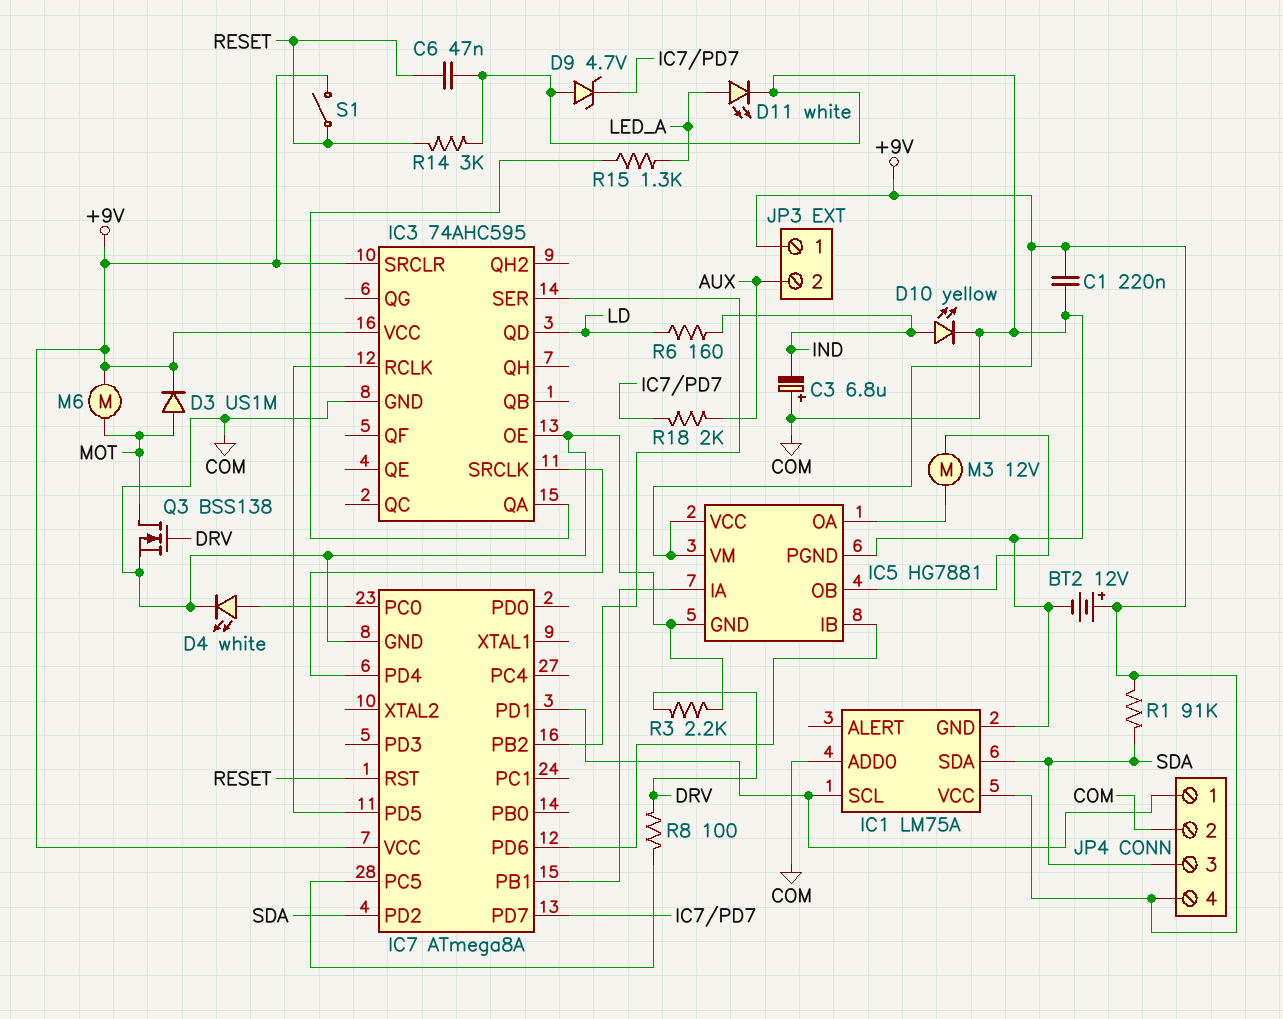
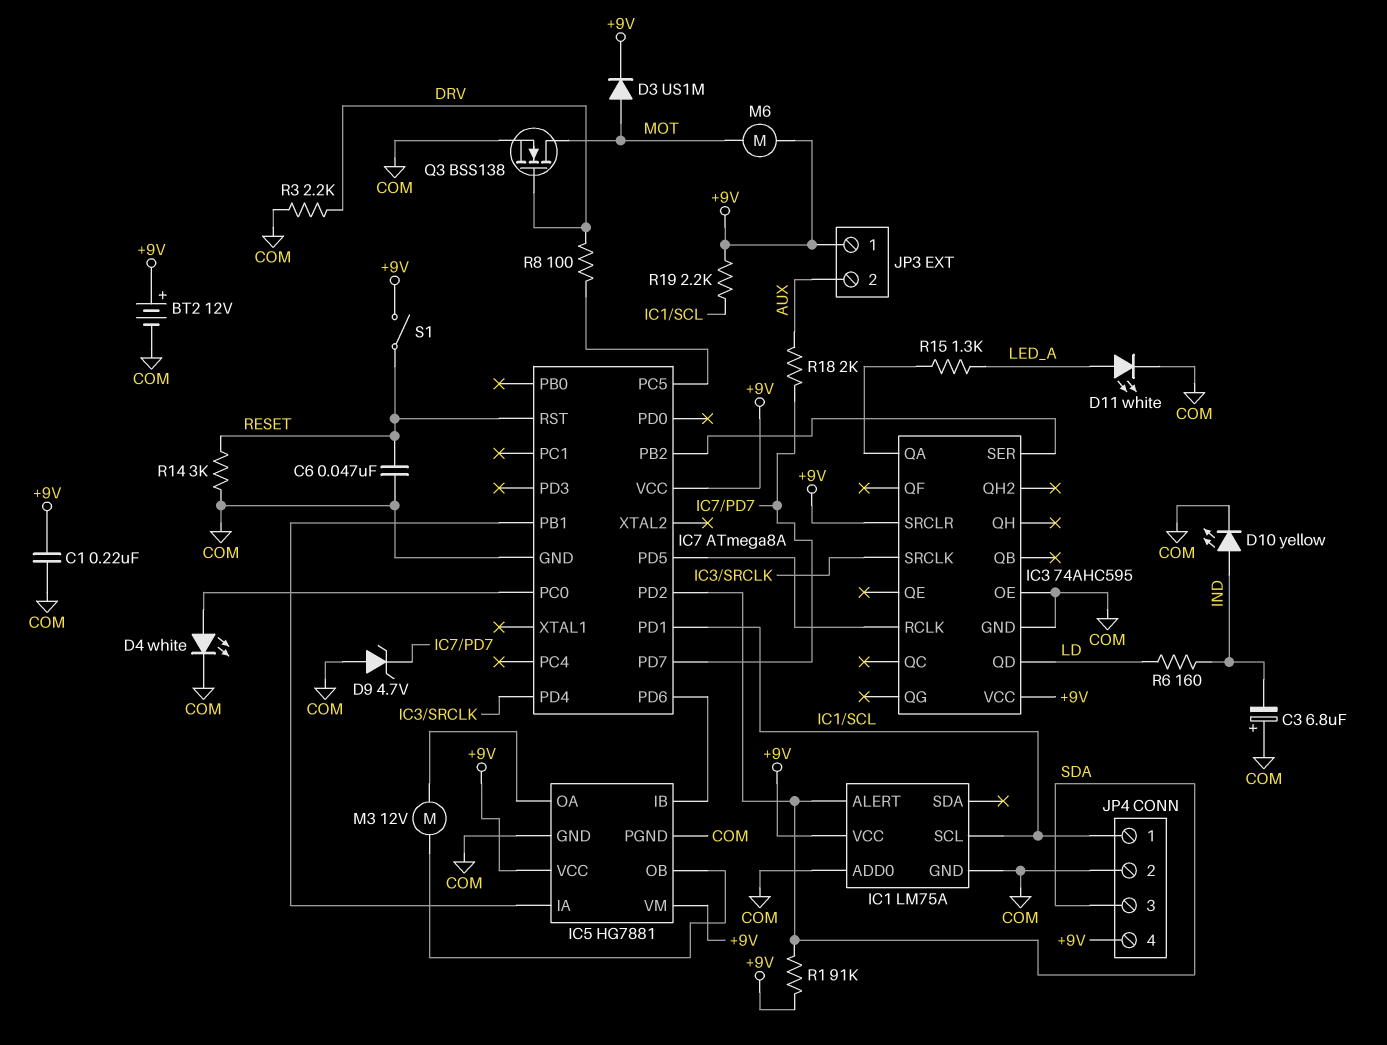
IC1 pin ALERT: none -> SDA
IC1 pin SDA: SDA -> none
R19: none -> 2.2k (+9V, IC1/SCL)

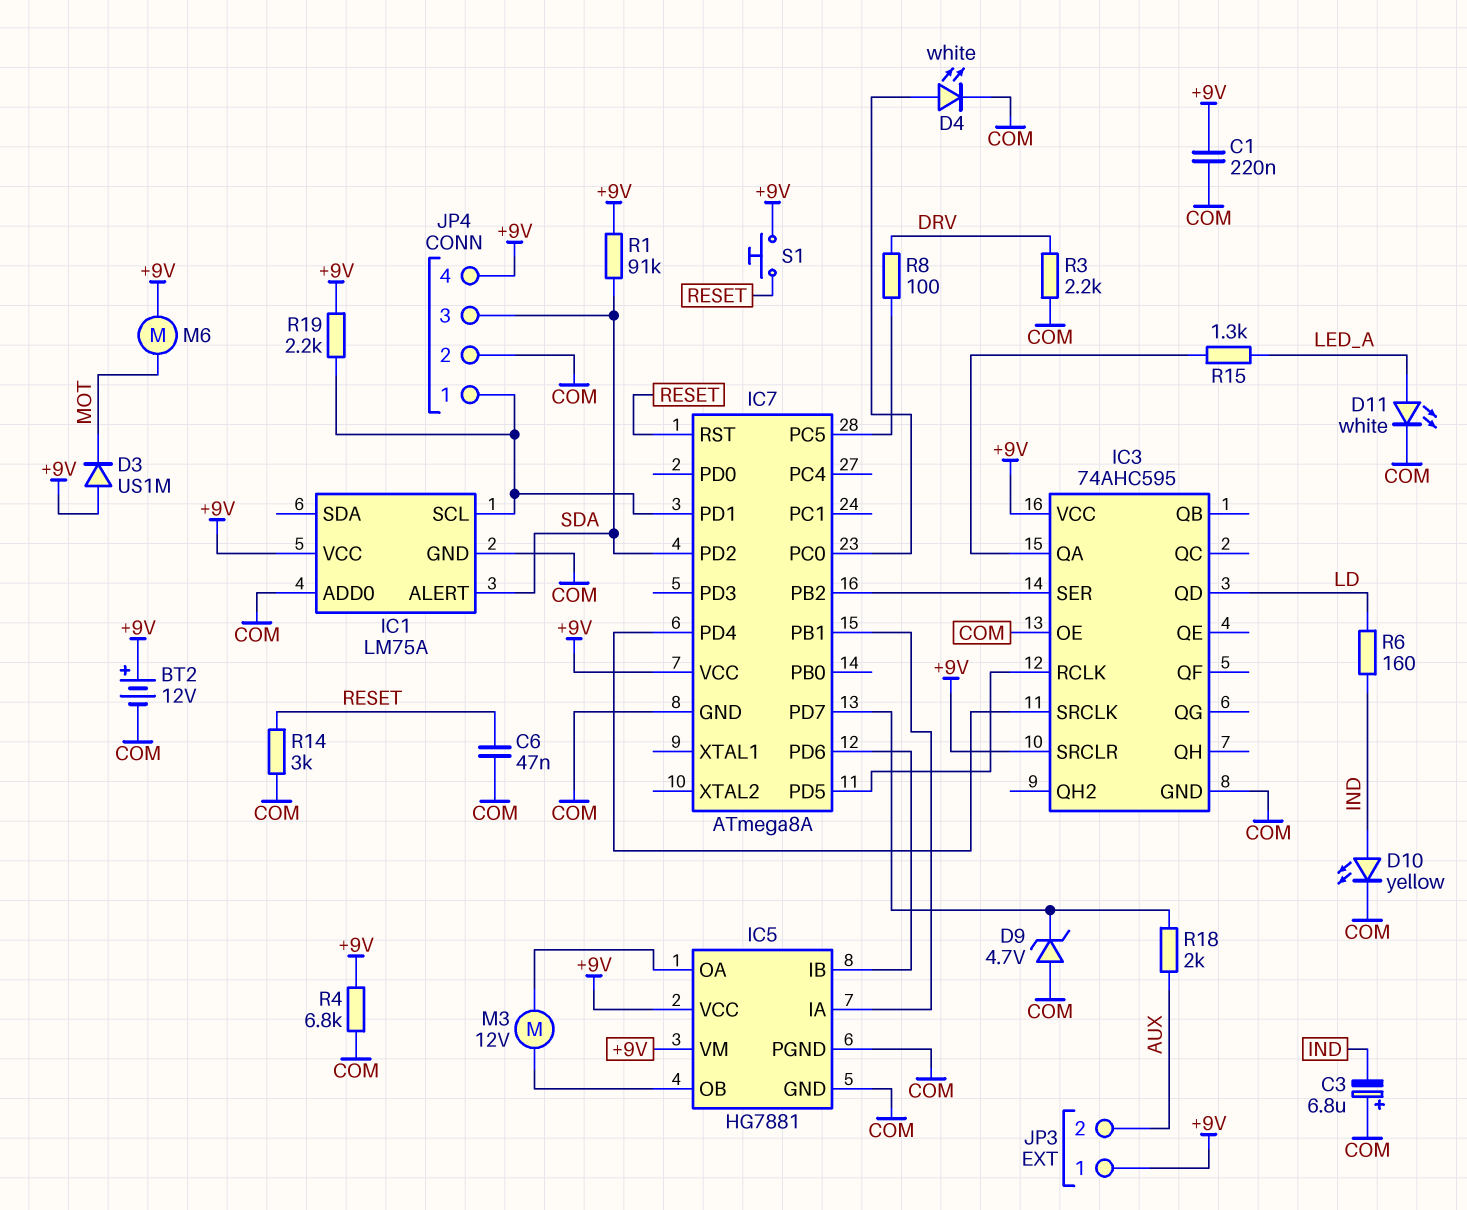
D3: diode US1M (A MOT, K +9V) -> diode US1M (A +9V, K MOT)
Q3: NMOS BSS138 (G DRV, D MOT, S COM) -> none
R4: none -> 6.8k (+9V, COM)
S1: switch (+9V, RESET) -> button (+9V, RESET)

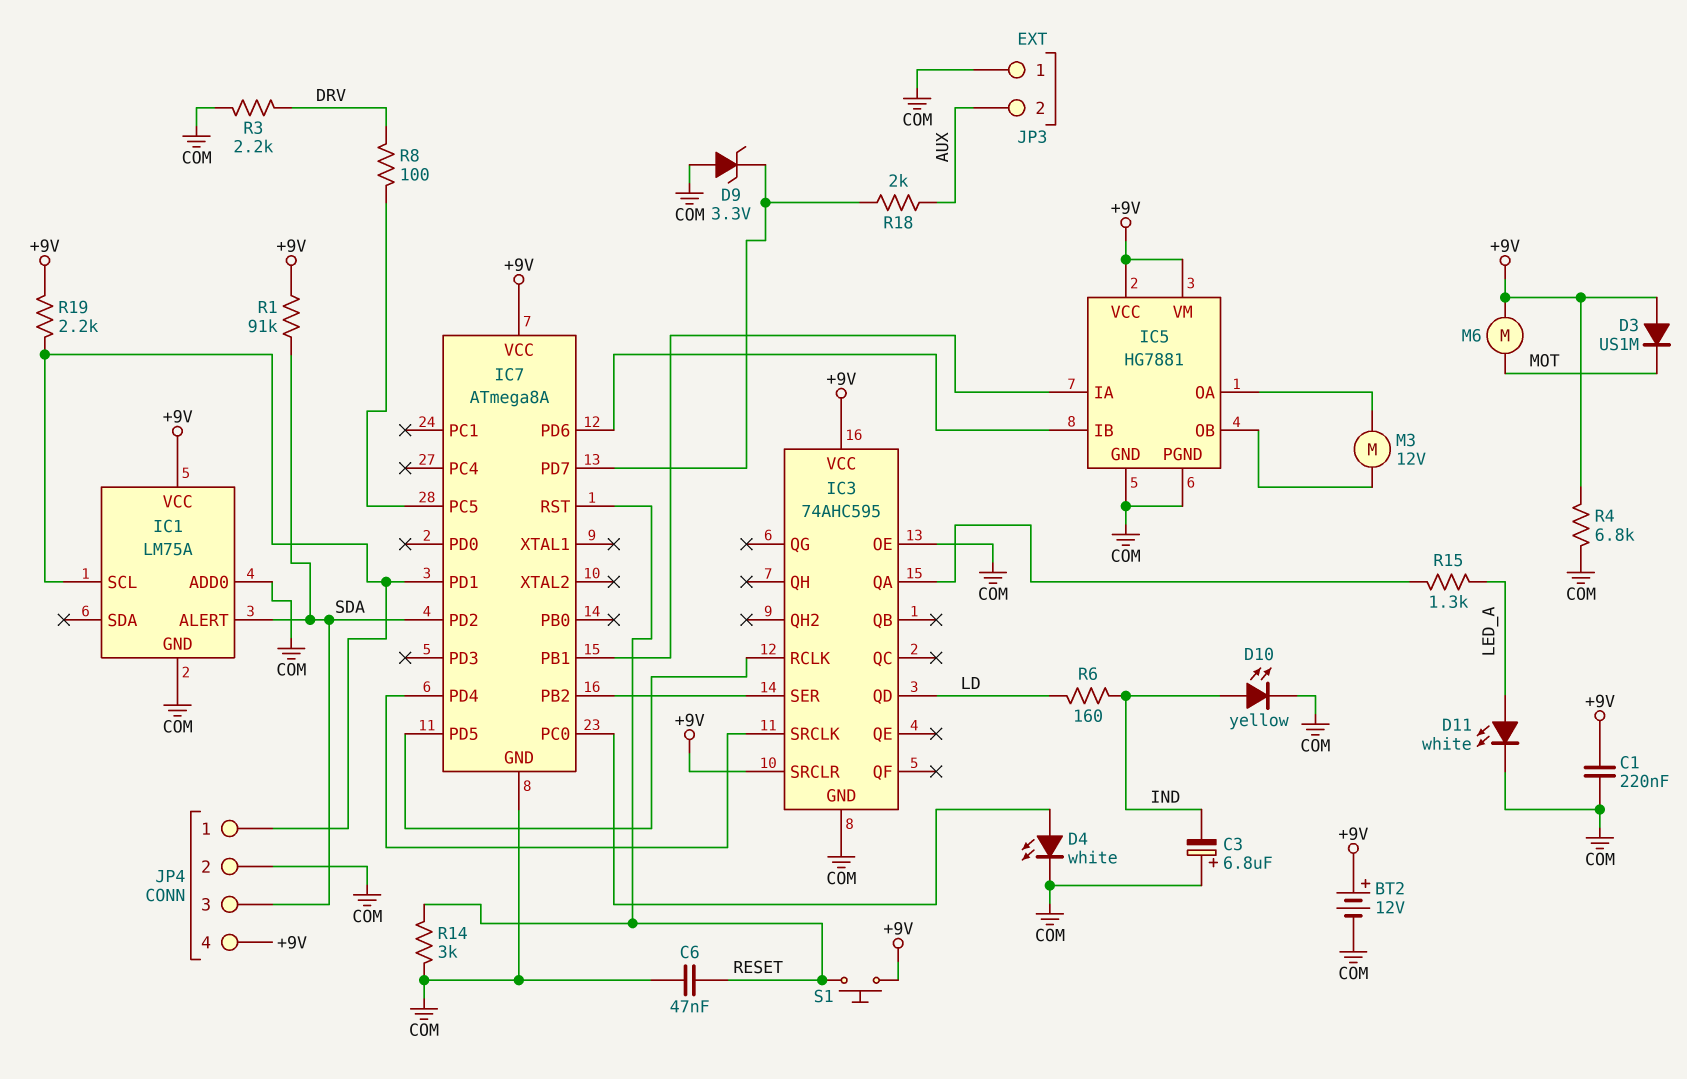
D9: zener 4.7V (A COM, K IC7/PD7) -> zener 3.3V (A COM, K IC7/PD7)
JP3 pin 1: +9V -> COM

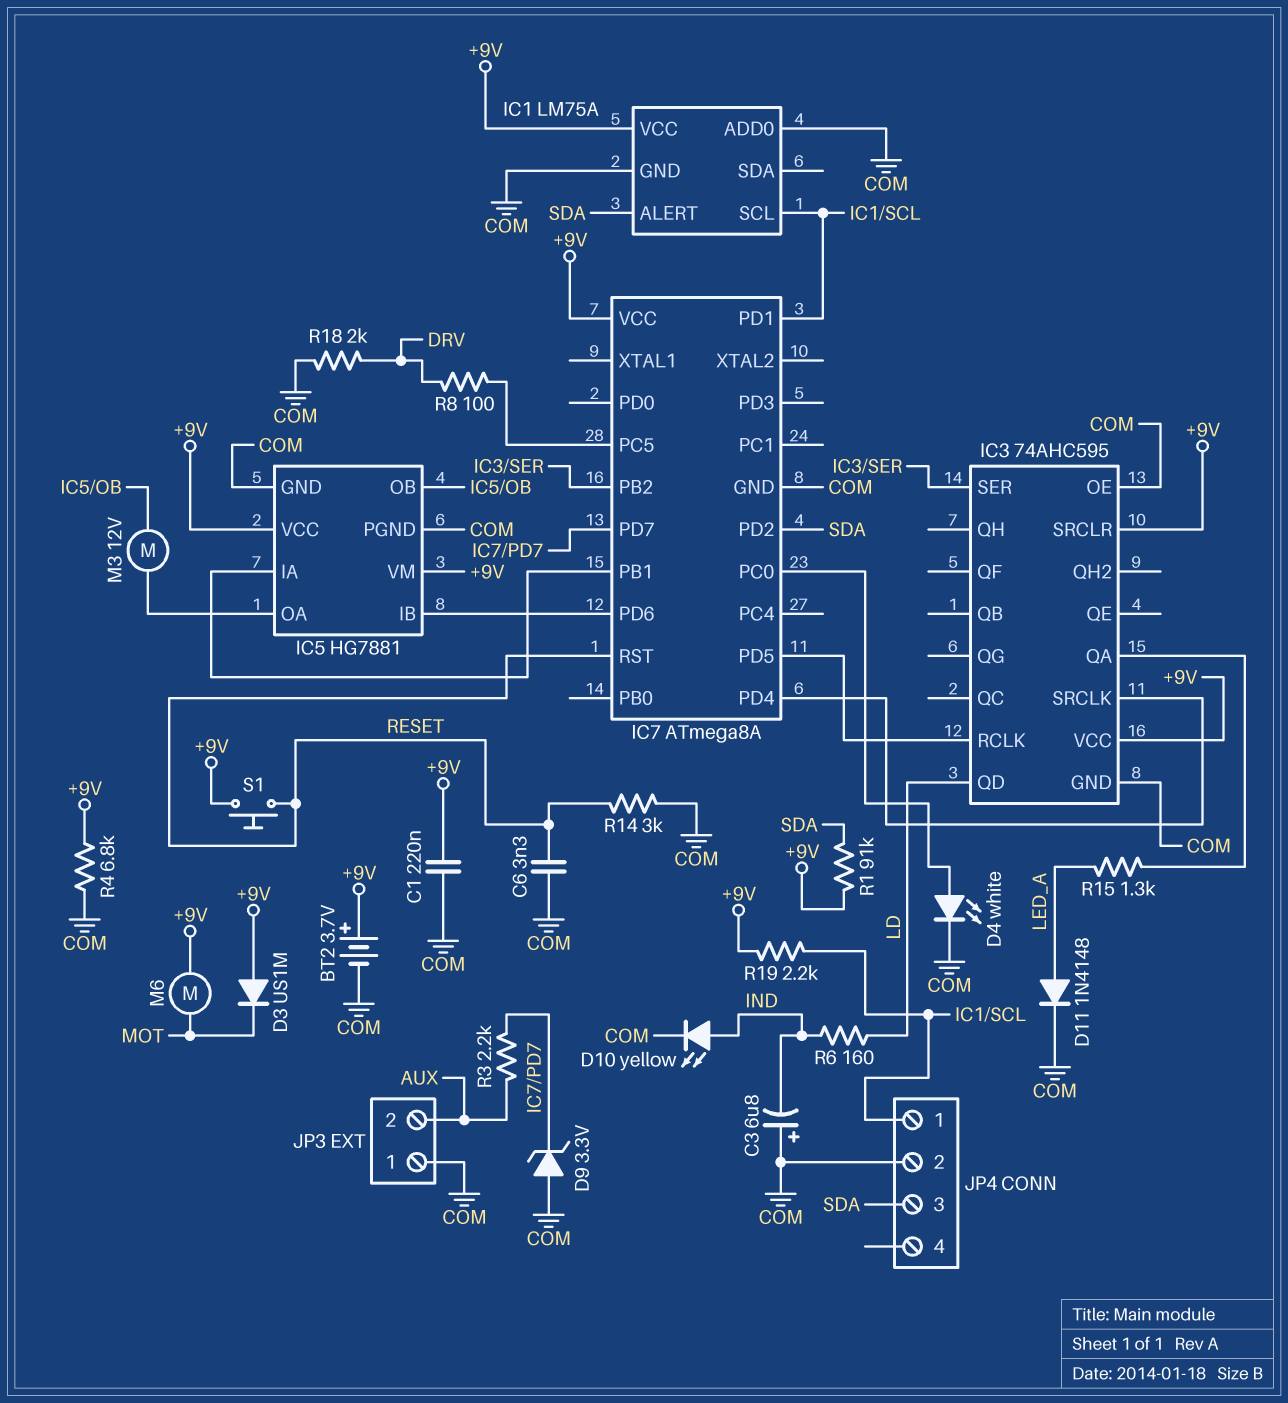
BT2: 12V (plus +9V, minus COM) -> 3.7V (plus +9V, minus COM)
C6: 47nF (COM, RESET) -> 3.3nF (COM, RESET)
D11: LED white (A LED_A, K COM) -> diode 1N4148 (A LED_A, K COM)
JP4 pin 4: +9V -> none
R3: 2.2k (COM, DRV) -> 2.2k (AUX, IC7/PD7)
R18: 2k (AUX, IC7/PD7) -> 2k (COM, DRV)

